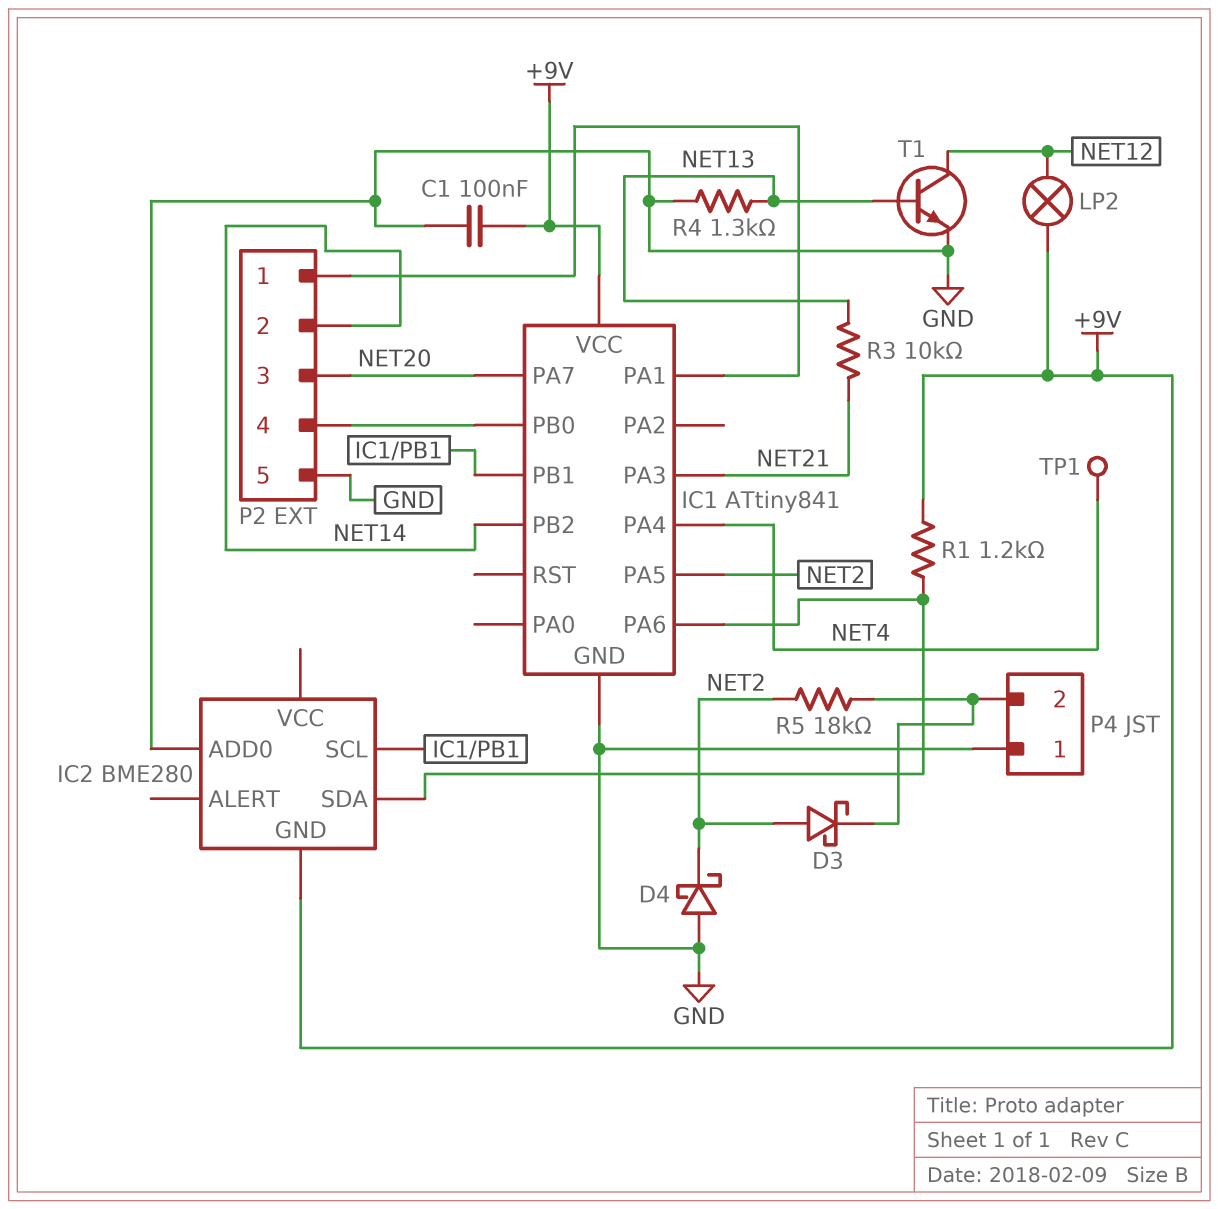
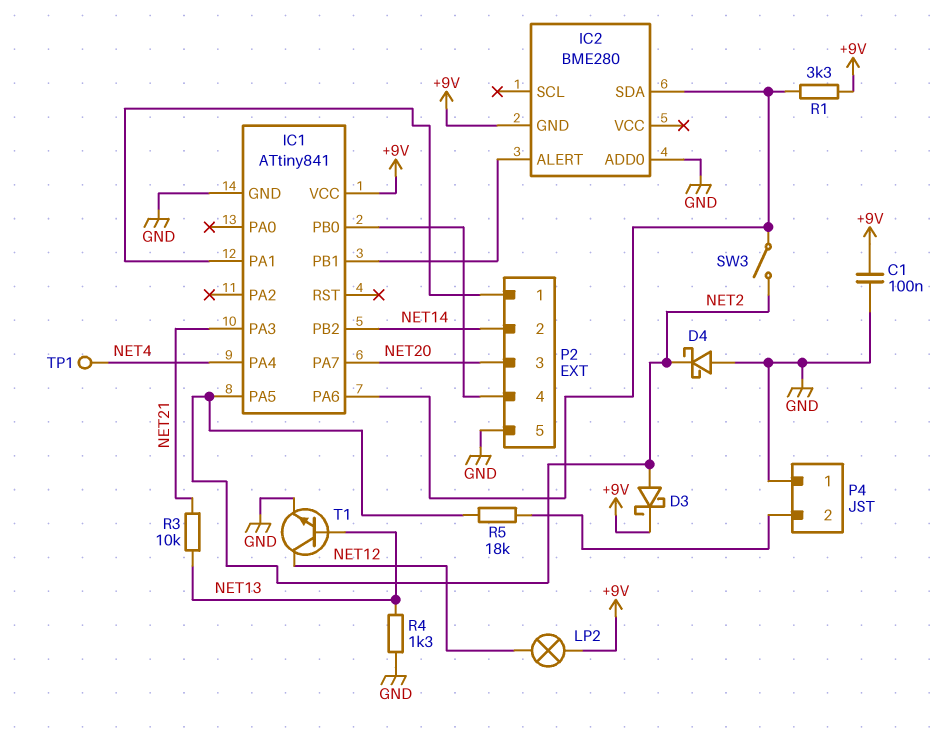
D3: schottky (A NET2, K P4/2) -> schottky (A NET2, K +9V)
IC2 pin ALERT: none -> IC1/PB1
IC2 pin SCL: IC1/PB1 -> none
R1: 1.2k (+9V, IC1/PA6) -> 3.3k (+9V, IC1/PA6)
SW3: none -> switch (IC1/PA6, NET2)

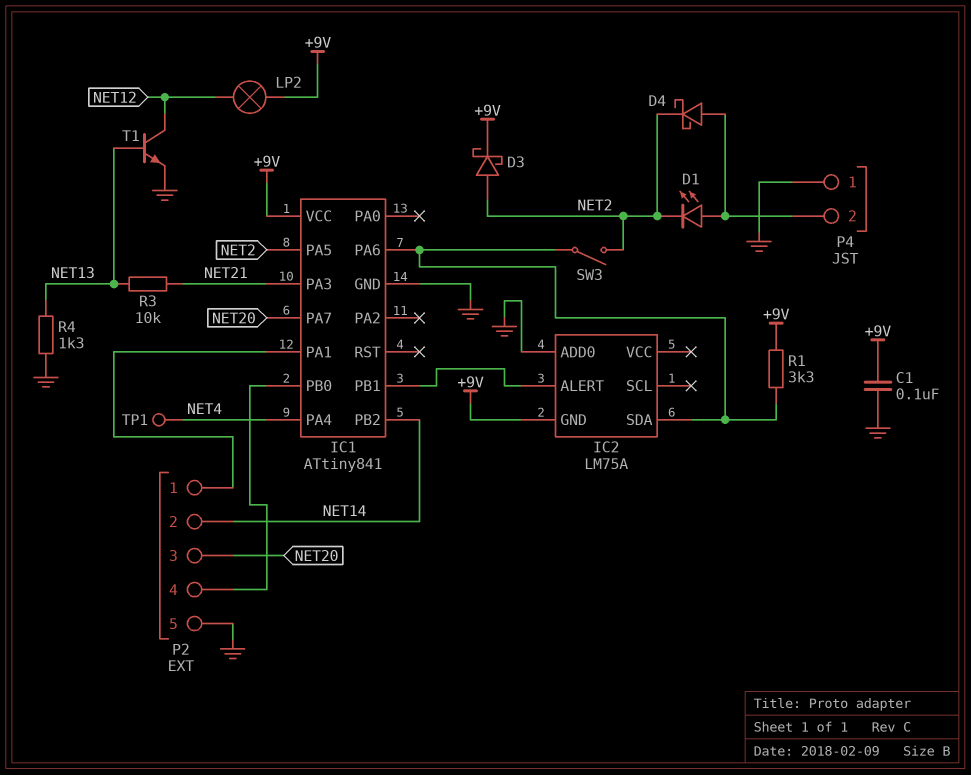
D1: none -> LED (A P4/2, K NET2)
D4: schottky (A GND, K NET2) -> schottky (A P4/2, K NET2)
IC2: BME280 -> LM75A
R5: 18k (NET2, P4/2) -> none

